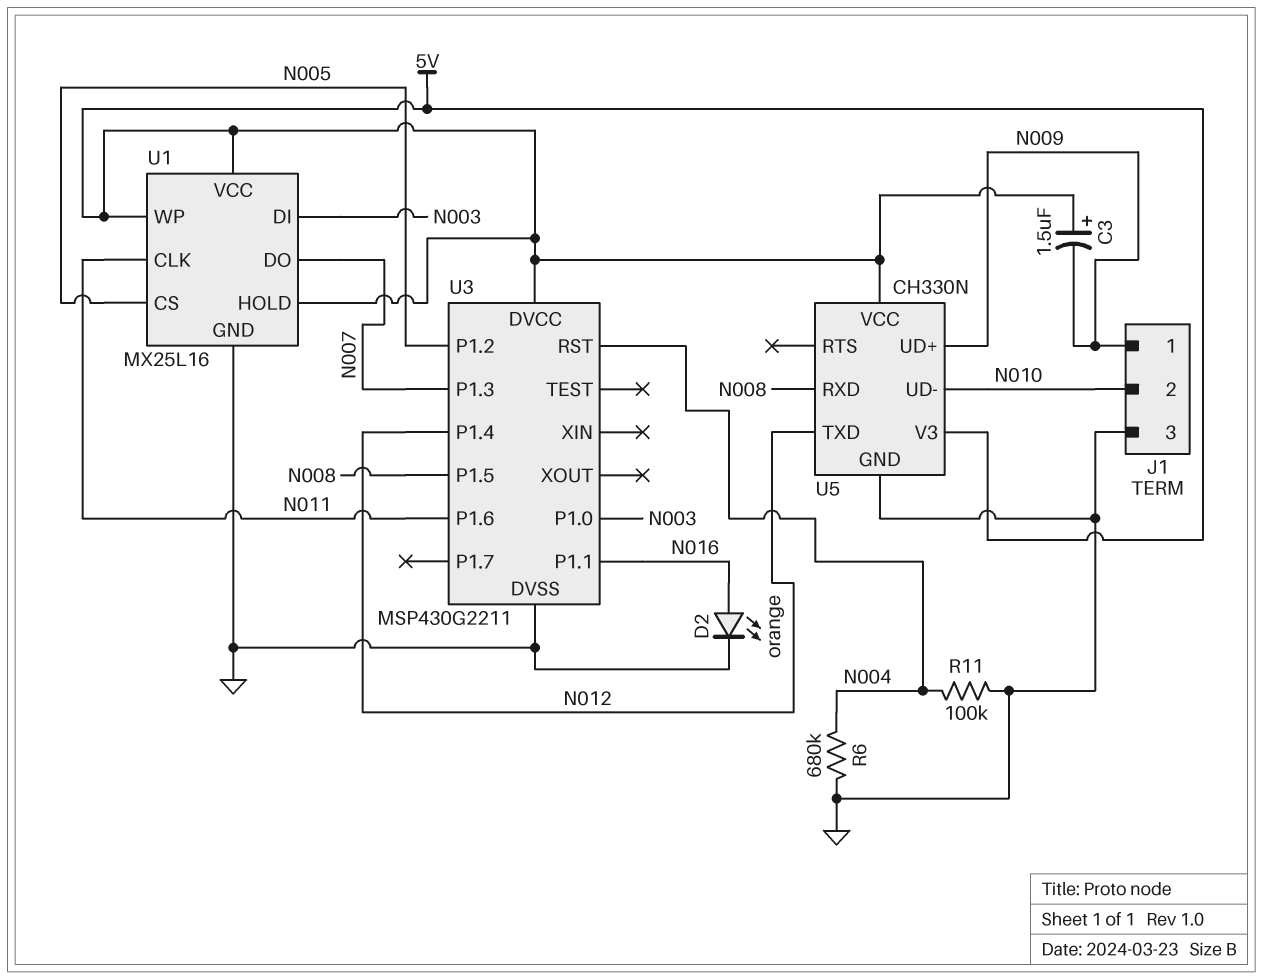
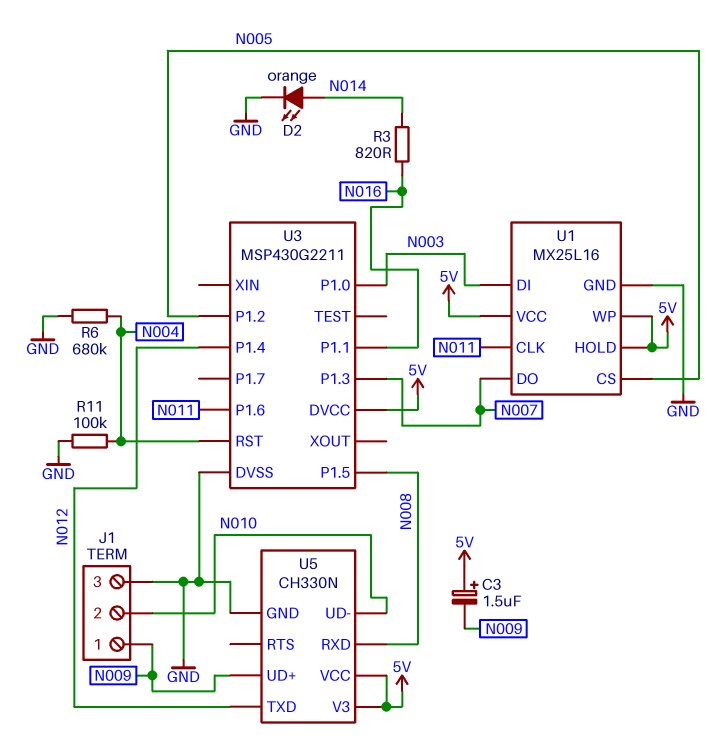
D2: LED orange (A N016, K GND) -> LED orange (A N014, K GND)
R3: none -> 820 (N014, N016)

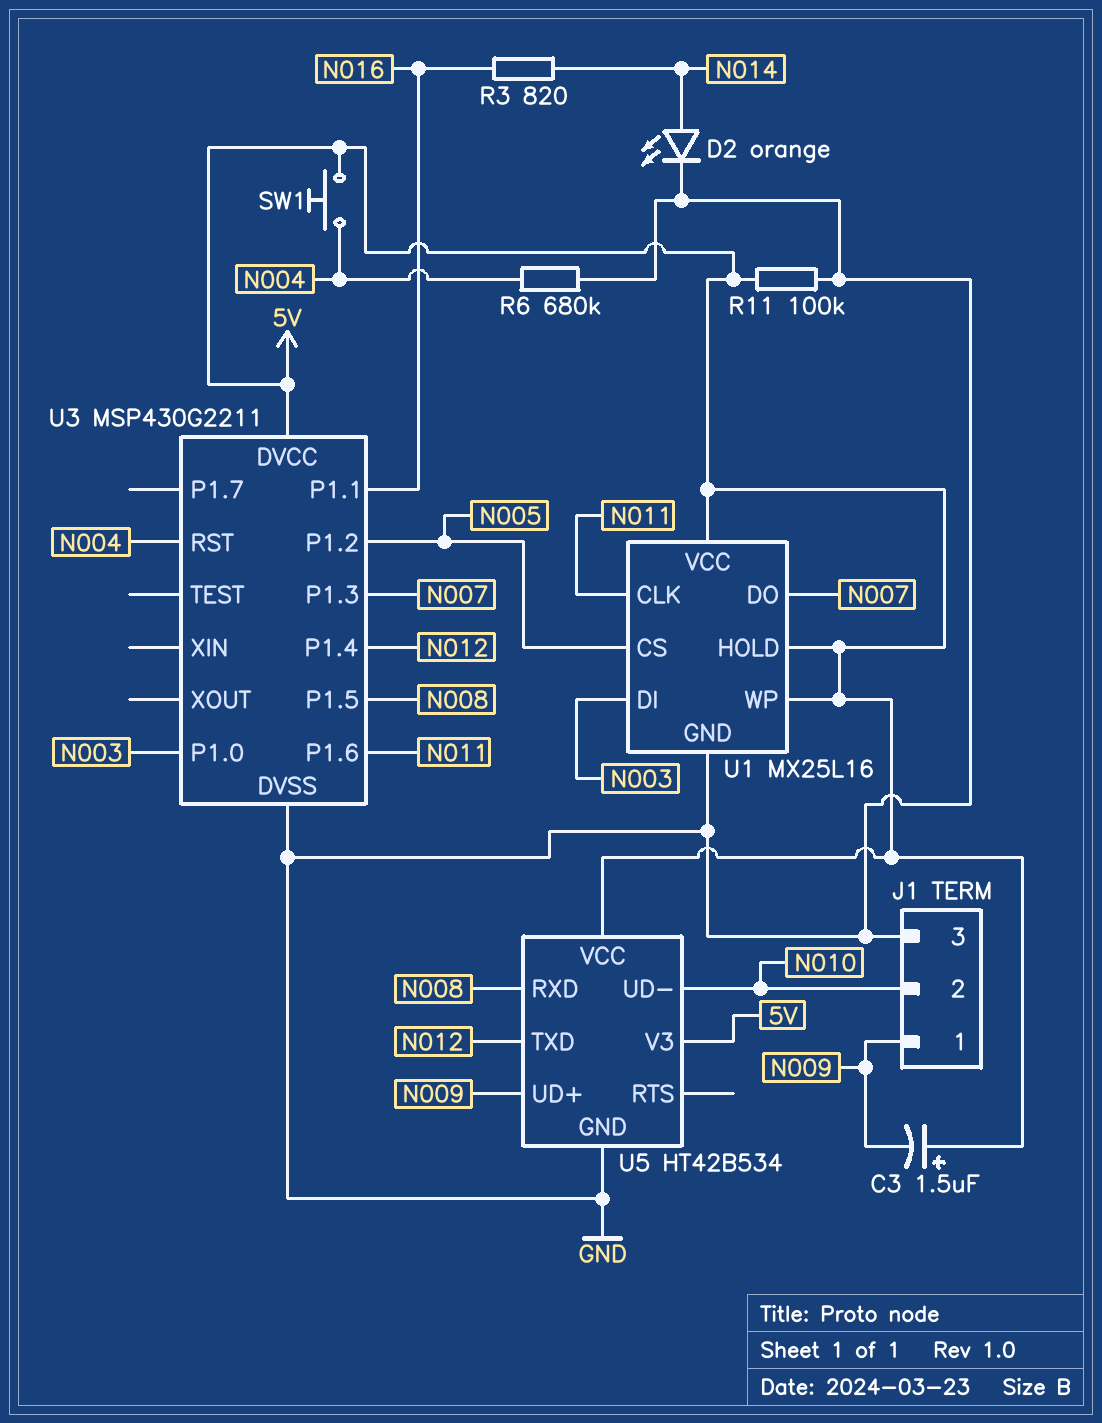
R11: 100k (GND, N004) -> 100k (5V, GND)
SW1: none -> button (5V, N004)
U5: CH330N -> HT42B534

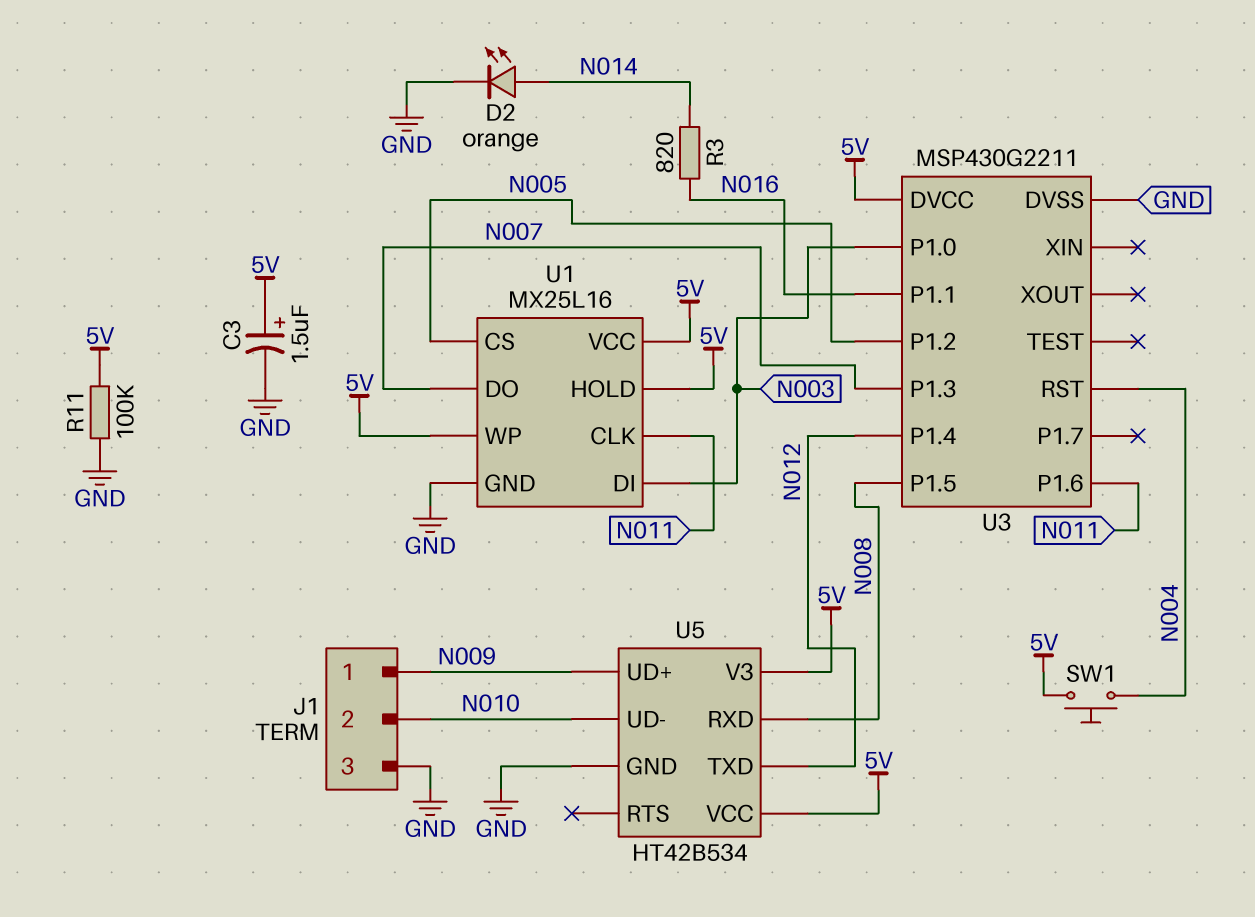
C3: 1.5uF (plus 5V, minus N009) -> 1.5uF (plus 5V, minus GND)
R6: 680k (GND, N004) -> none

